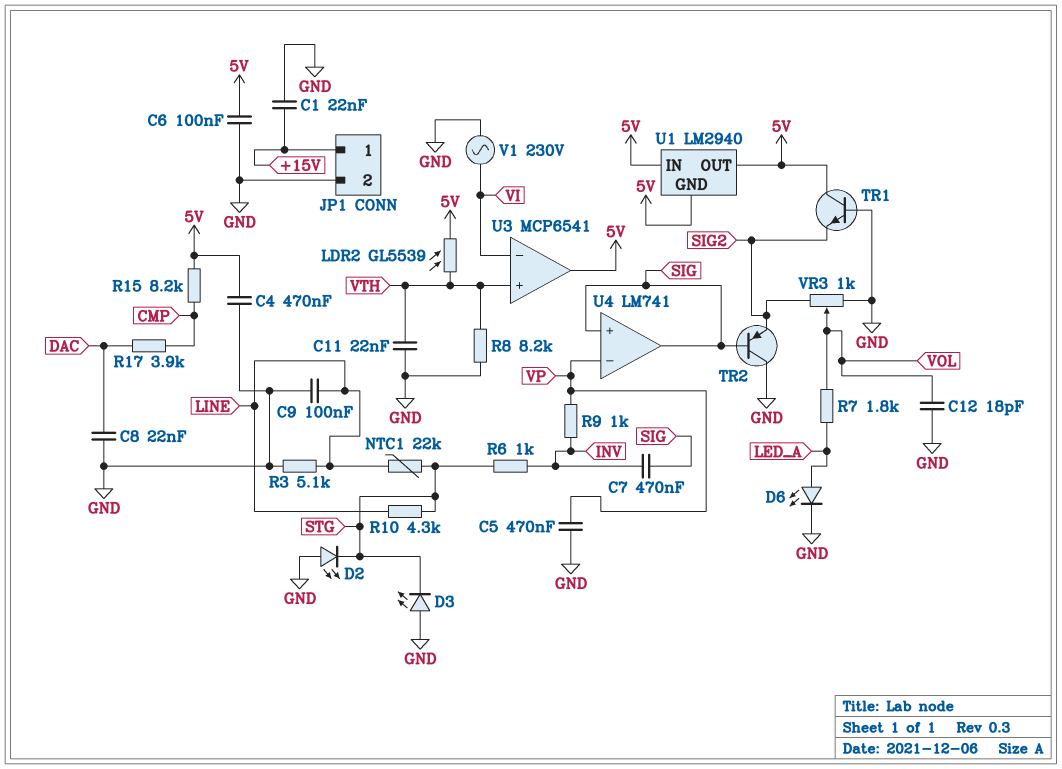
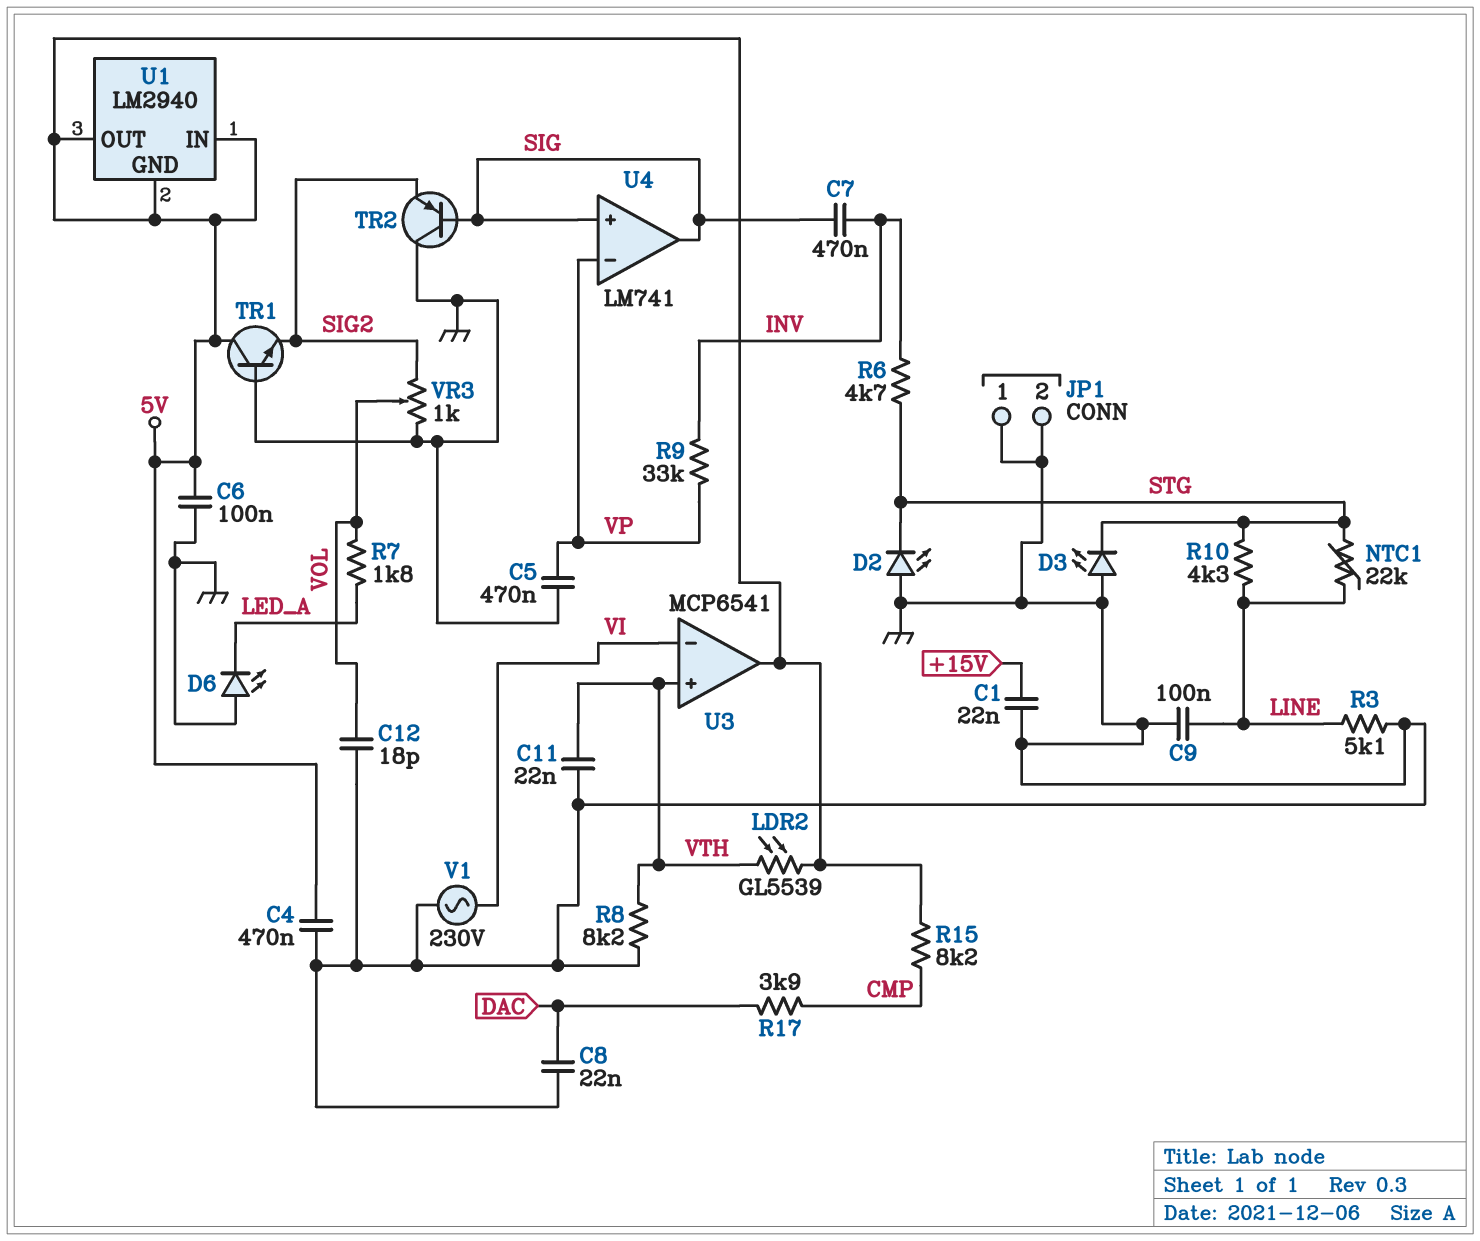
D6: LED (A LED_A, K GND) -> LED (A GND, K LED_A)
JP1 pin 1: +15V -> GND
R6: 1k (INV, STG) -> 4.7k (INV, STG)
R9: 1k (INV, VP) -> 33k (INV, VP)

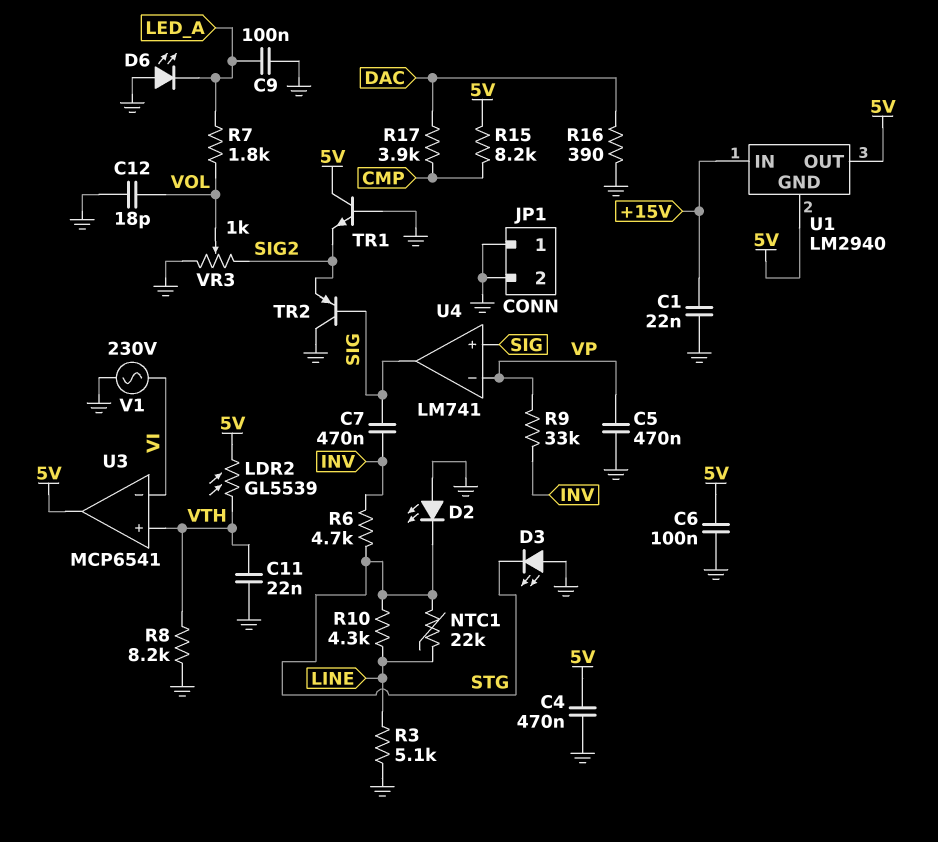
C8: 22nF (DAC, GND) -> none
C9: 100nF (GND, LINE) -> 100nF (GND, LED_A)
R16: none -> 390 (DAC, GND)
U1 pin IN: 5V -> +15V

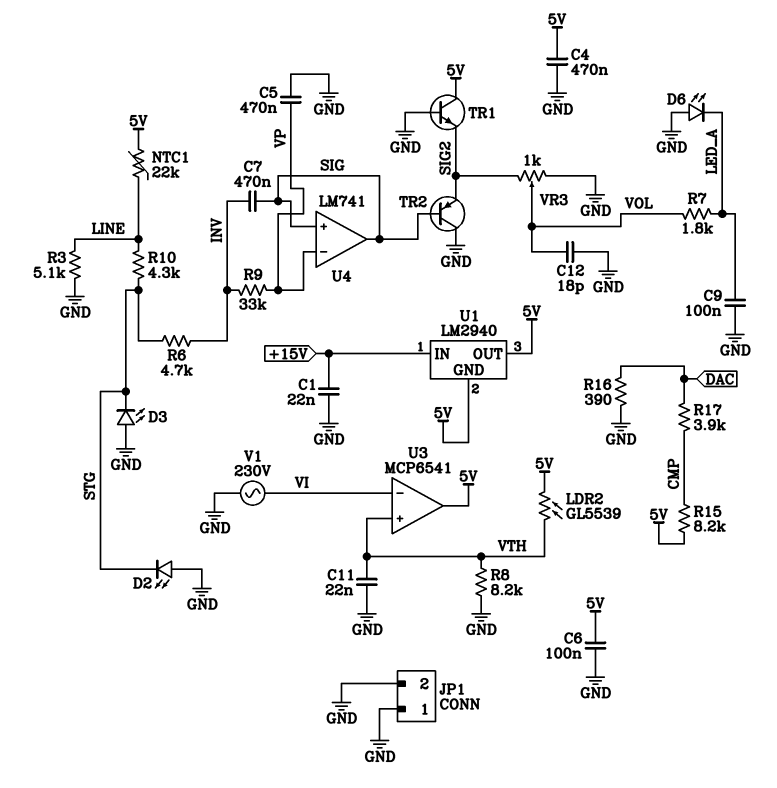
NTC1: 22k (LINE, STG) -> 22k (5V, LINE)

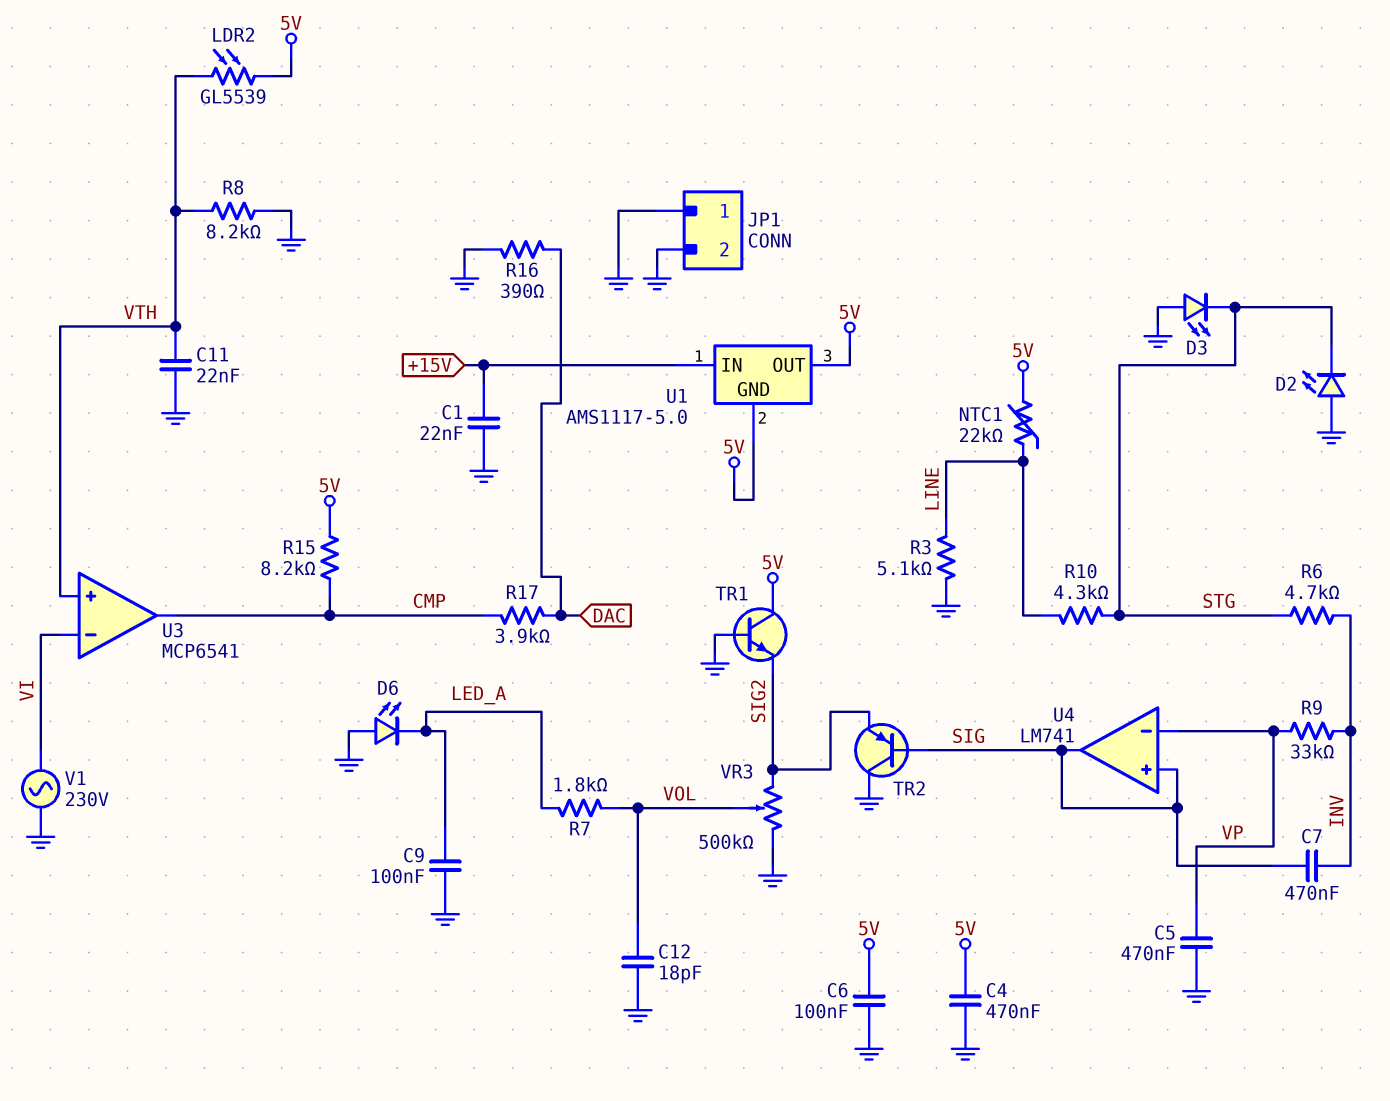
U1: LM2940 -> AMS1117-5.0
U3 pin out: 5V -> CMP
VR3: 1k (GND, SIG2, wiper VOL) -> 500k (GND, SIG2, wiper VOL)

